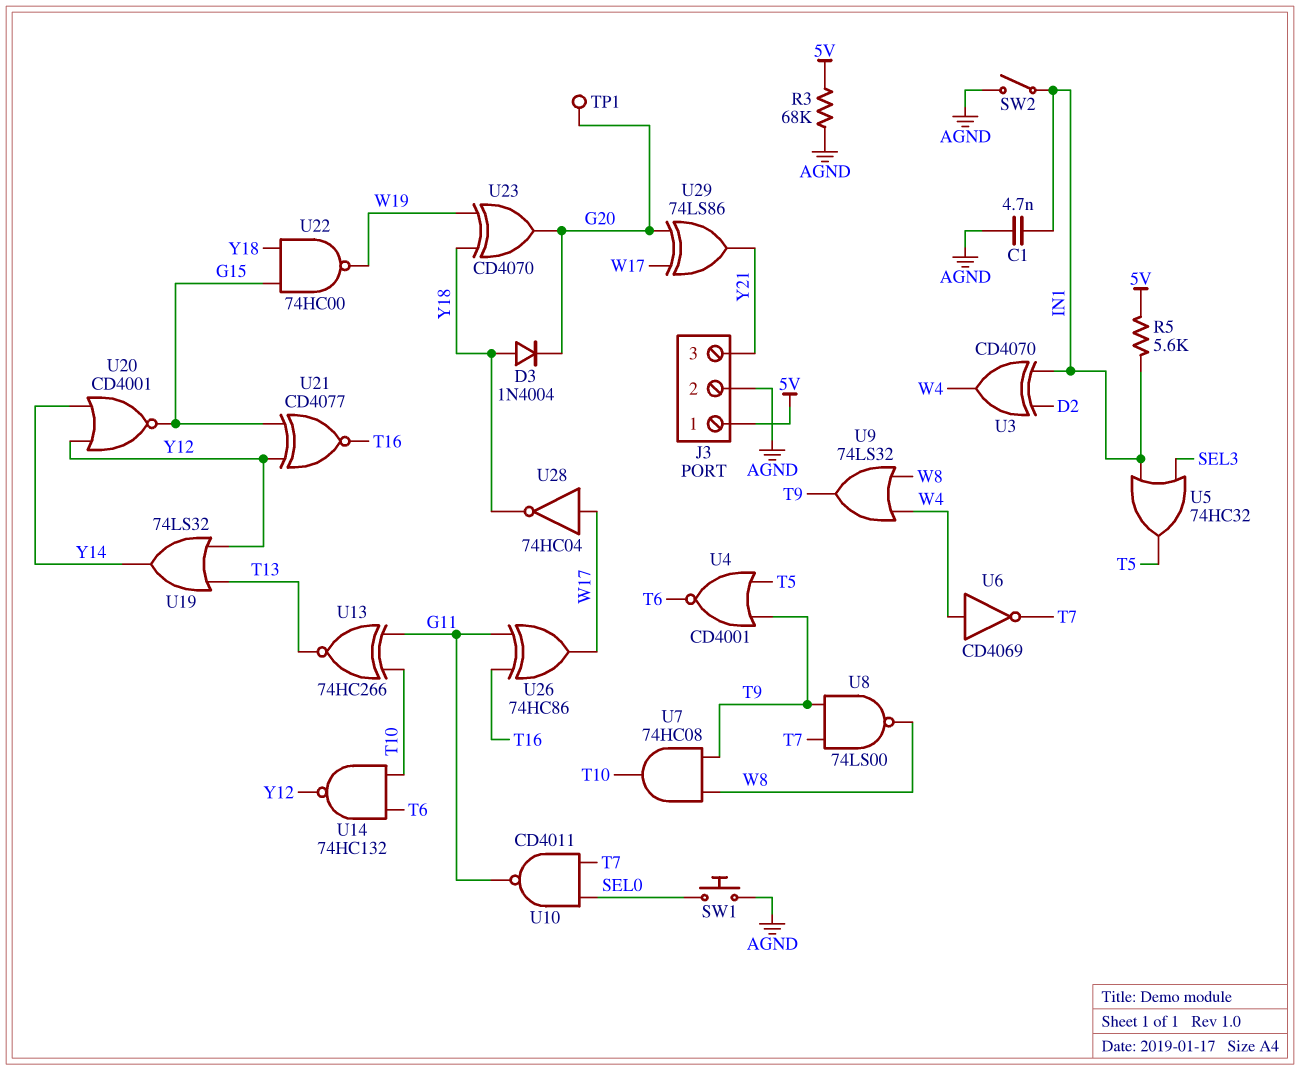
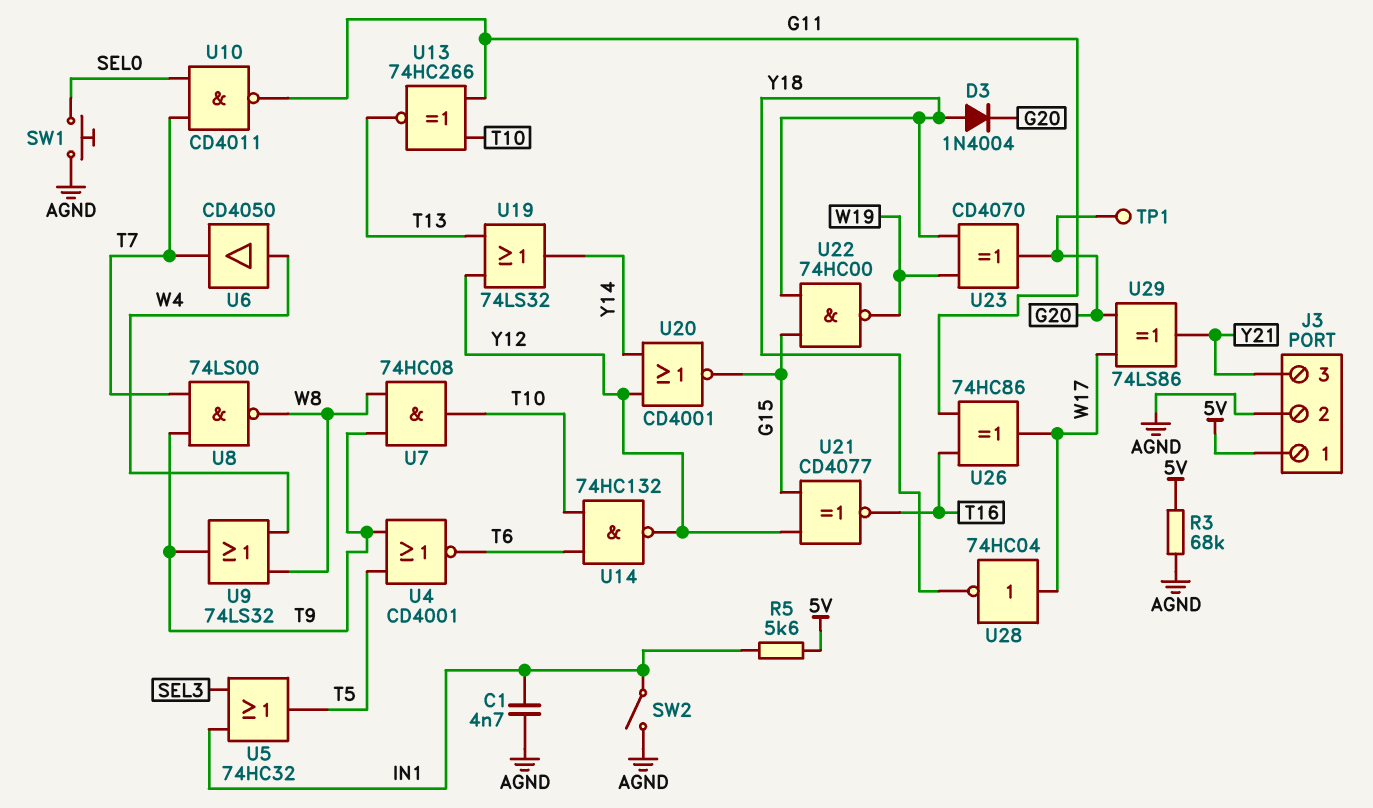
U3: XOR CD4070 (in D2, in IN1, out W4) -> none
U6: NOT CD4069 (in W4, out T7) -> buffer CD4050 (in W4, out T7)

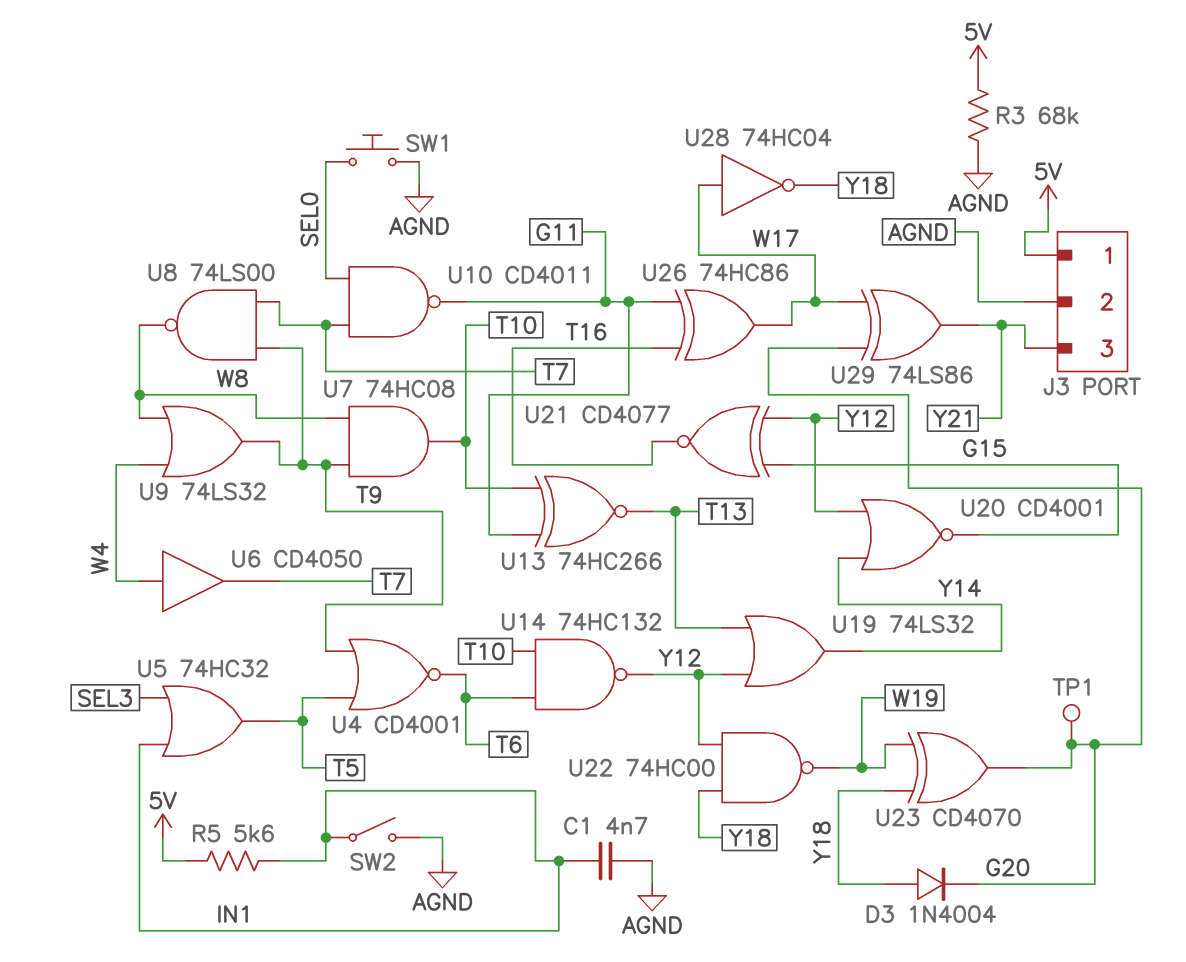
U22: NAND 74HC00 (in G15, in Y18, out W19) -> NAND 74HC00 (in Y12, in Y18, out W19)

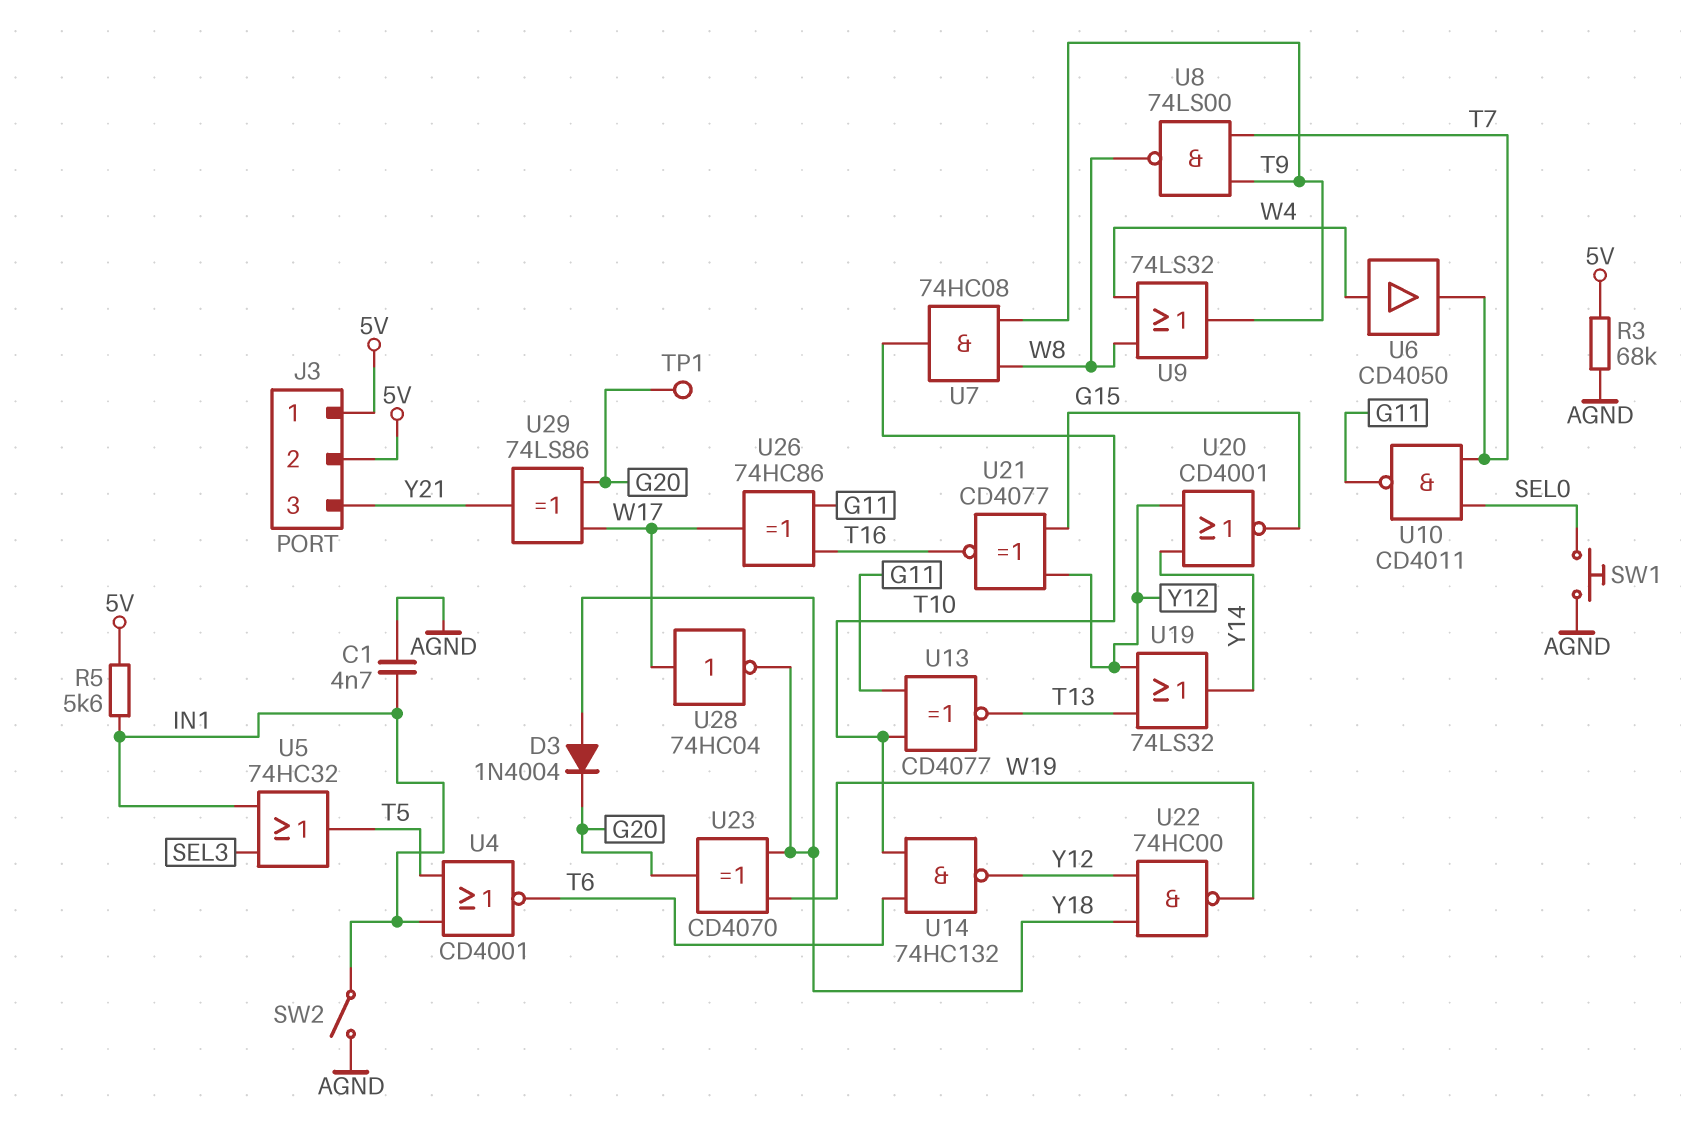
J3 pin 2: AGND -> 5V
U4: NOR CD4001 (in T5, in T9, out T6) -> NOR CD4001 (in IN1, in T5, out T6)
U13: XNOR 74HC266 (in G11, in T10, out T13) -> XNOR CD4077 (in G11, in T10, out T13)

